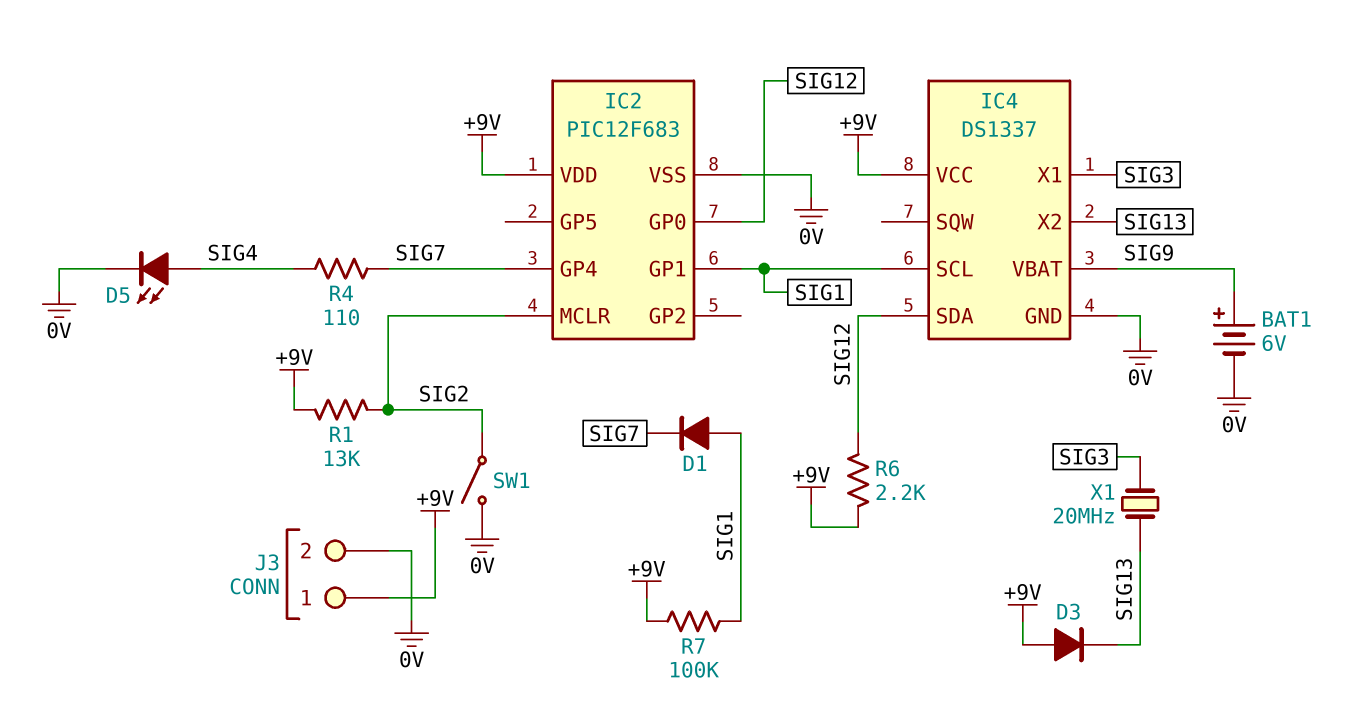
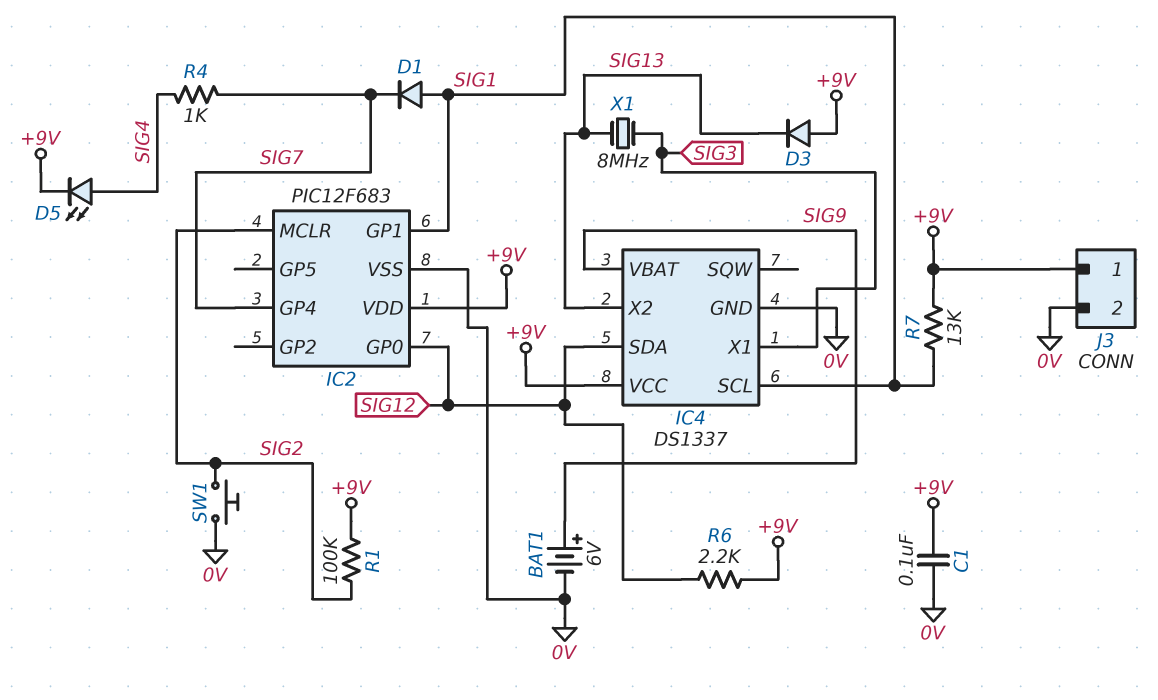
C1: none -> 100nF (+9V, 0V)
D5: LED (A SIG4, K 0V) -> LED (A SIG4, K +9V)
R1: 13k (+9V, SIG2) -> 100k (+9V, SIG2)
R4: 110 (SIG4, SIG7) -> 1k (SIG4, SIG7)
R7: 100k (+9V, SIG1) -> 13k (+9V, SIG1)
SW1: switch (0V, SIG2) -> button (0V, SIG2)
X1: 20MHz (SIG3, SIG13) -> 8MHz (SIG3, SIG13)

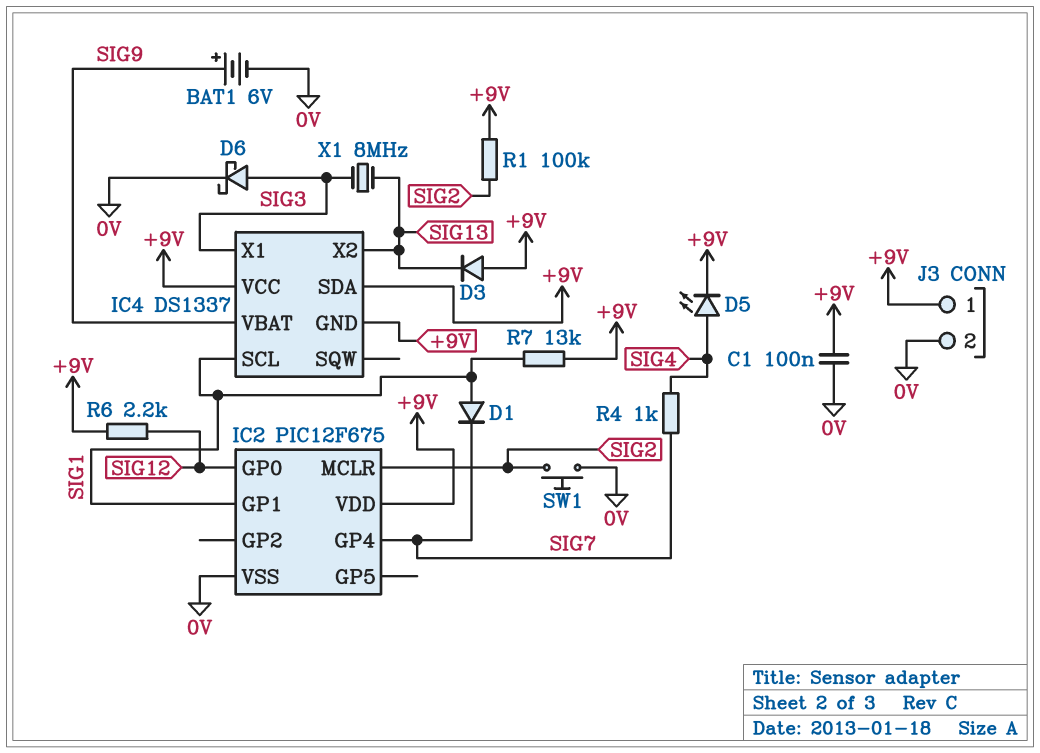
D6: none -> schottky (A SIG3, K 0V)
IC2: PIC12F683 -> PIC12F675
IC4 pin GND: 0V -> +9V
IC4 pin SDA: SIG12 -> +9V

